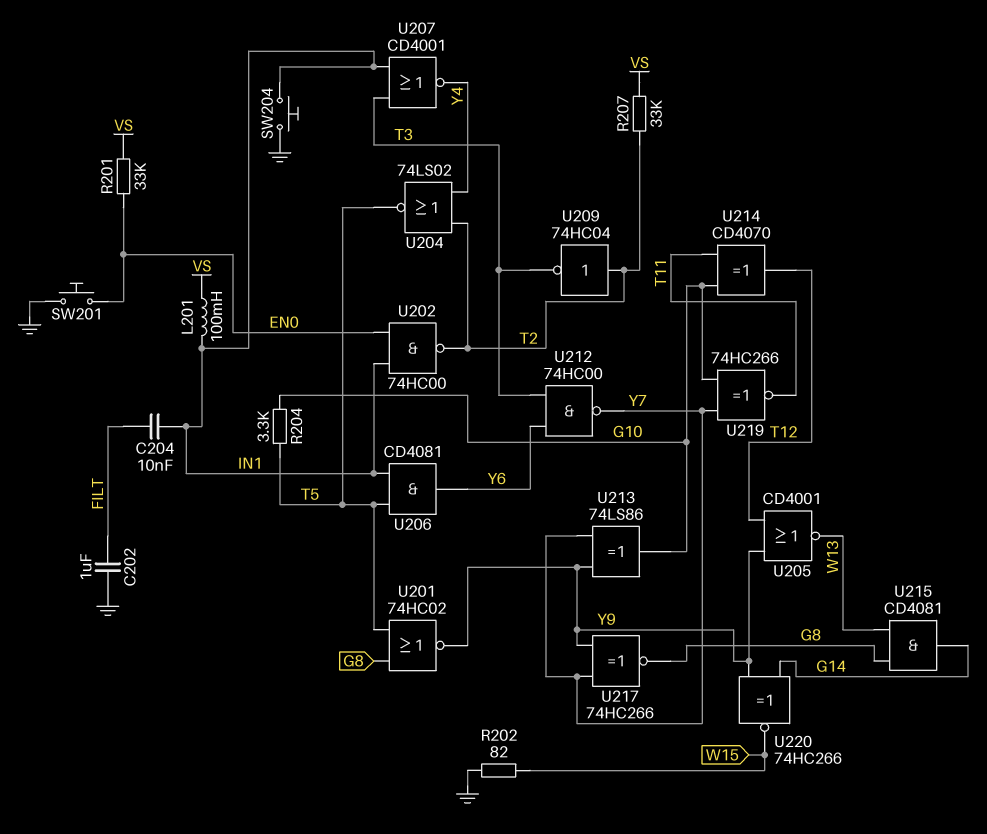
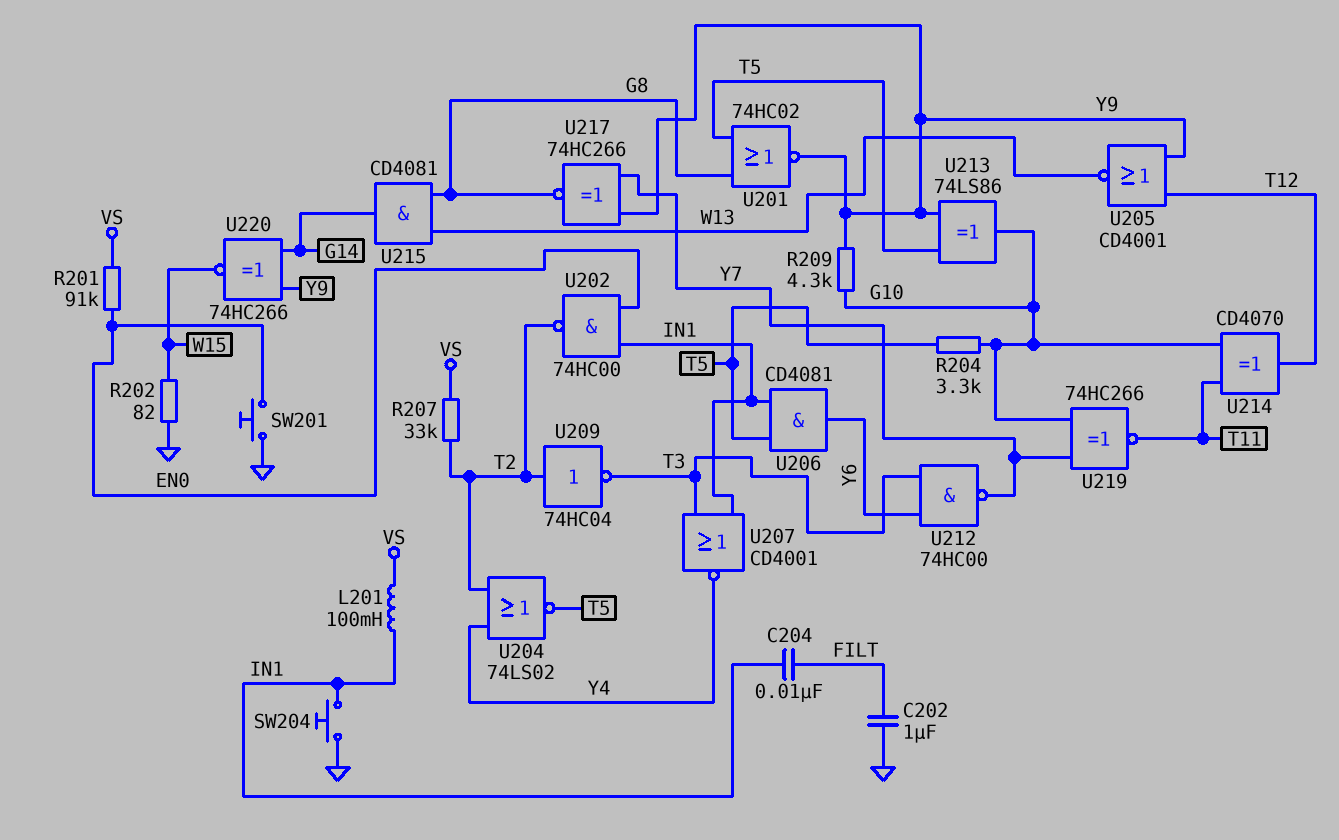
R201: 33k (EN0, VS) -> 91k (EN0, VS)
R209: none -> 4.3k (G10, Y9)
U213: XOR 74LS86 (in Y7, in Y9, out G10) -> XOR 74LS86 (in T5, in Y9, out G10)

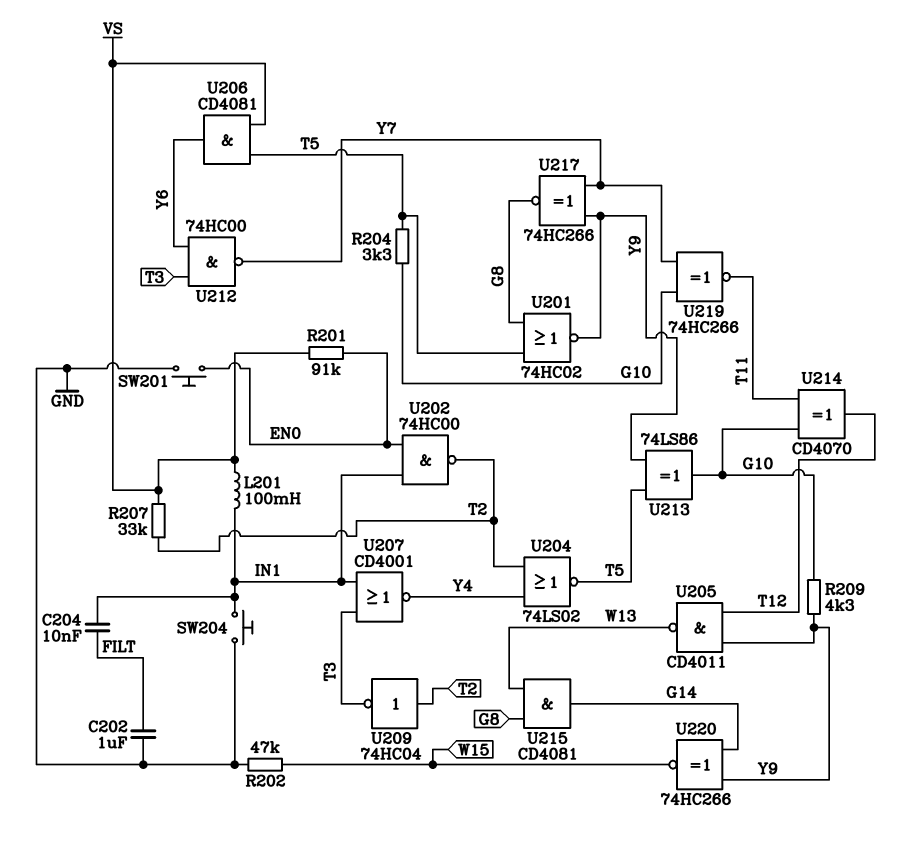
R202: 82 (GND, W15) -> 47k (GND, W15)
U205: NOR CD4001 (in T12, in Y9, out W13) -> NAND CD4011 (in T12, in Y9, out W13)
U206: AND CD4081 (in IN1, in T5, out Y6) -> AND CD4081 (in T5, in VS, out Y6)

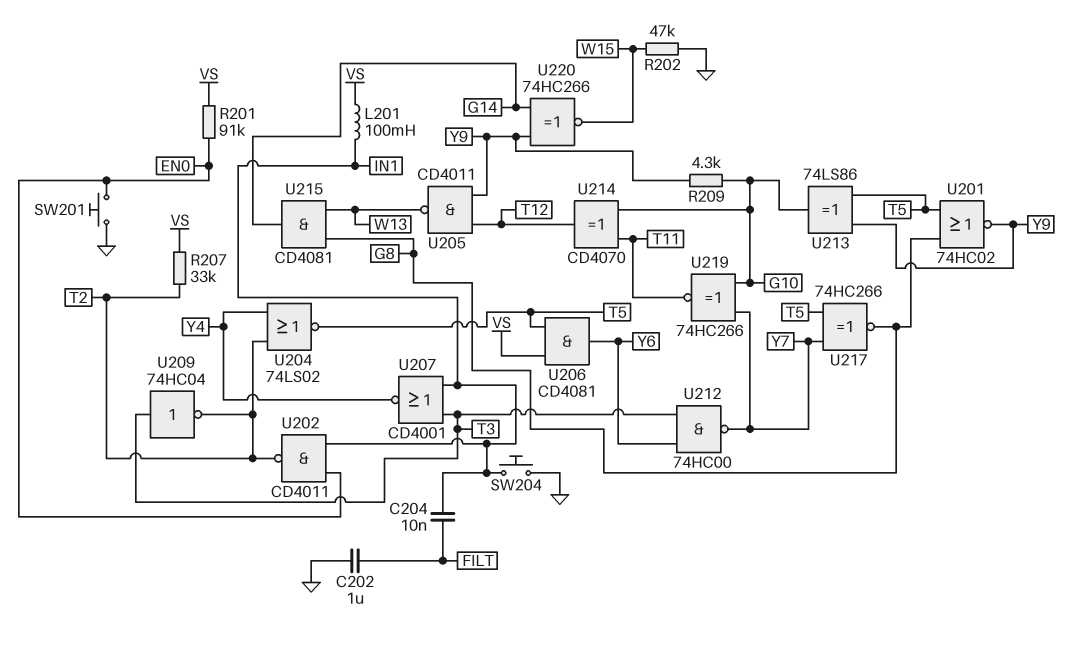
R204: 3.3k (G10, T5) -> none
U202: NAND 74HC00 (in EN0, in IN1, out T2) -> NAND CD4011 (in EN0, in IN1, out T2)
U209: NOT 74HC04 (in T2, out T3) -> NOT 74HC04 (in T3, out T2)
U217: XNOR 74HC266 (in Y7, in Y9, out G8) -> XNOR 74HC266 (in T5, in Y7, out G8)

